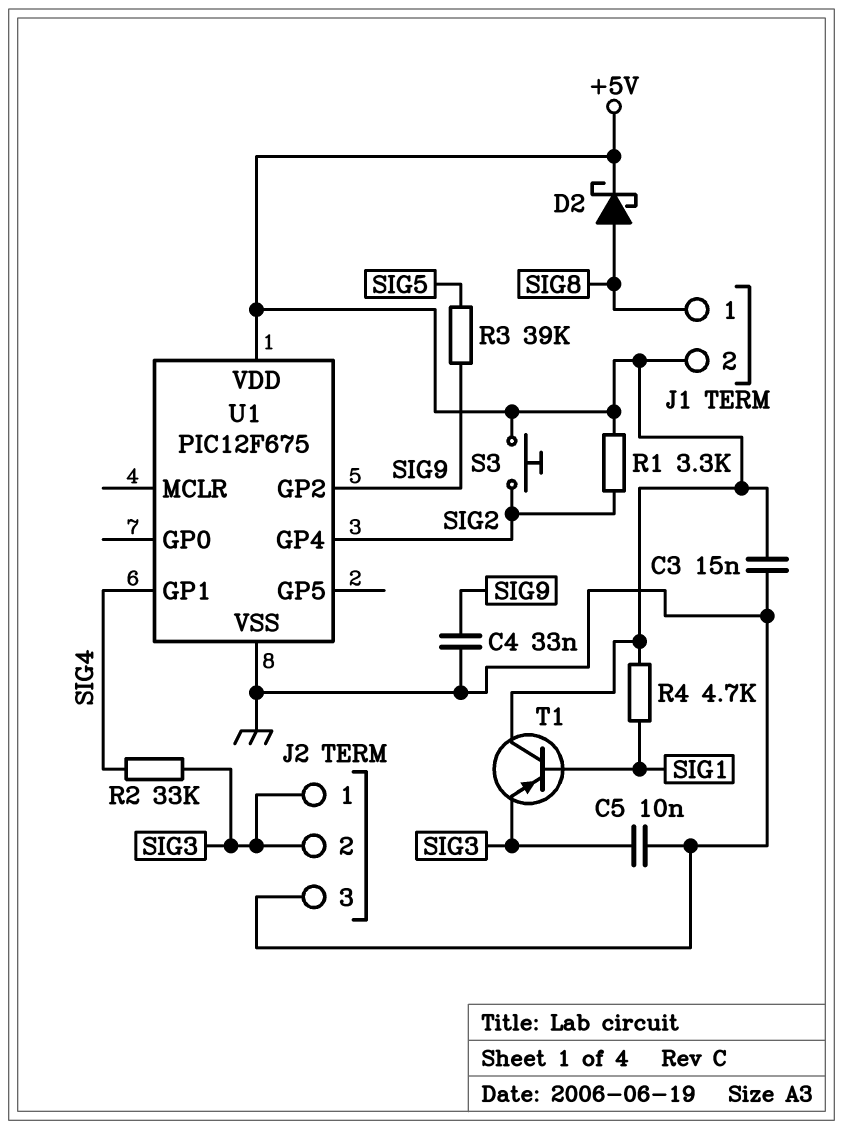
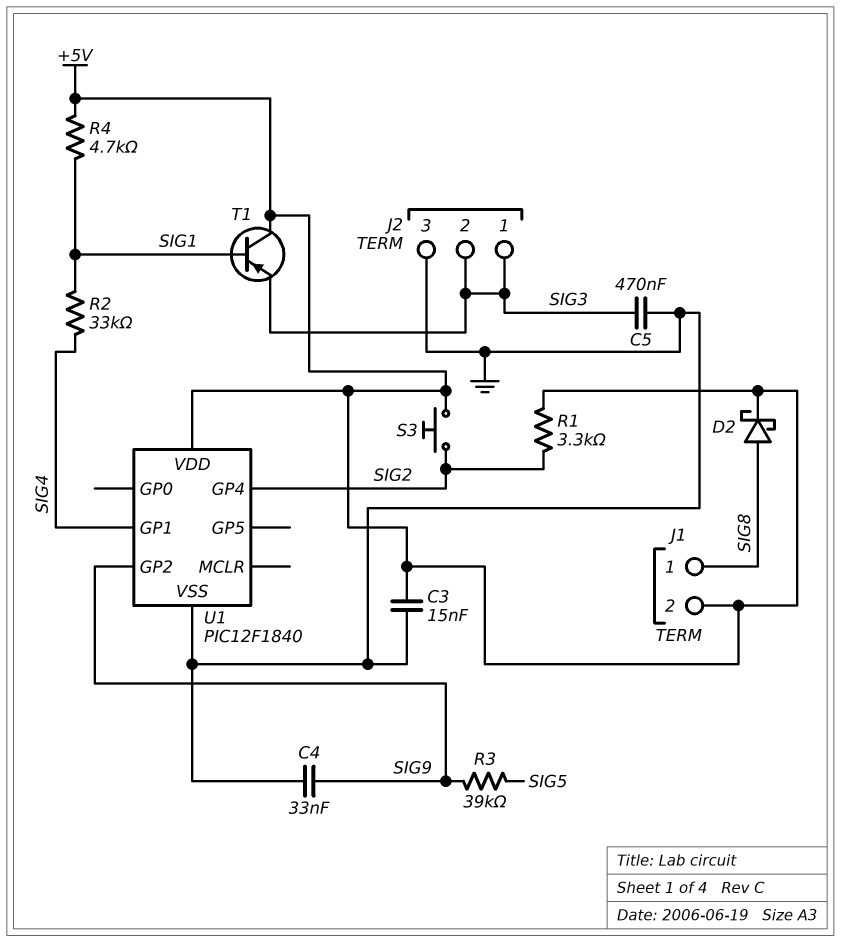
C5: 10nF (GND, SIG3) -> 470nF (GND, SIG3)
R2: 33k (SIG3, SIG4) -> 33k (SIG1, SIG4)
U1: PIC12F675 -> PIC12F1840

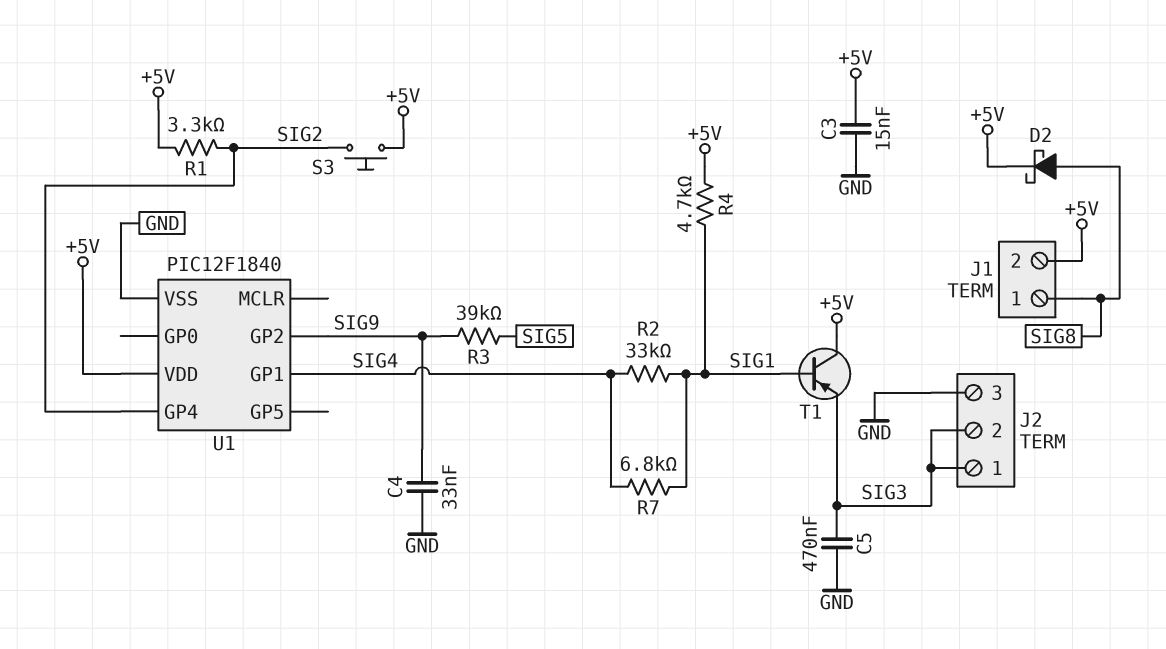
R7: none -> 6.8k (SIG1, SIG4)

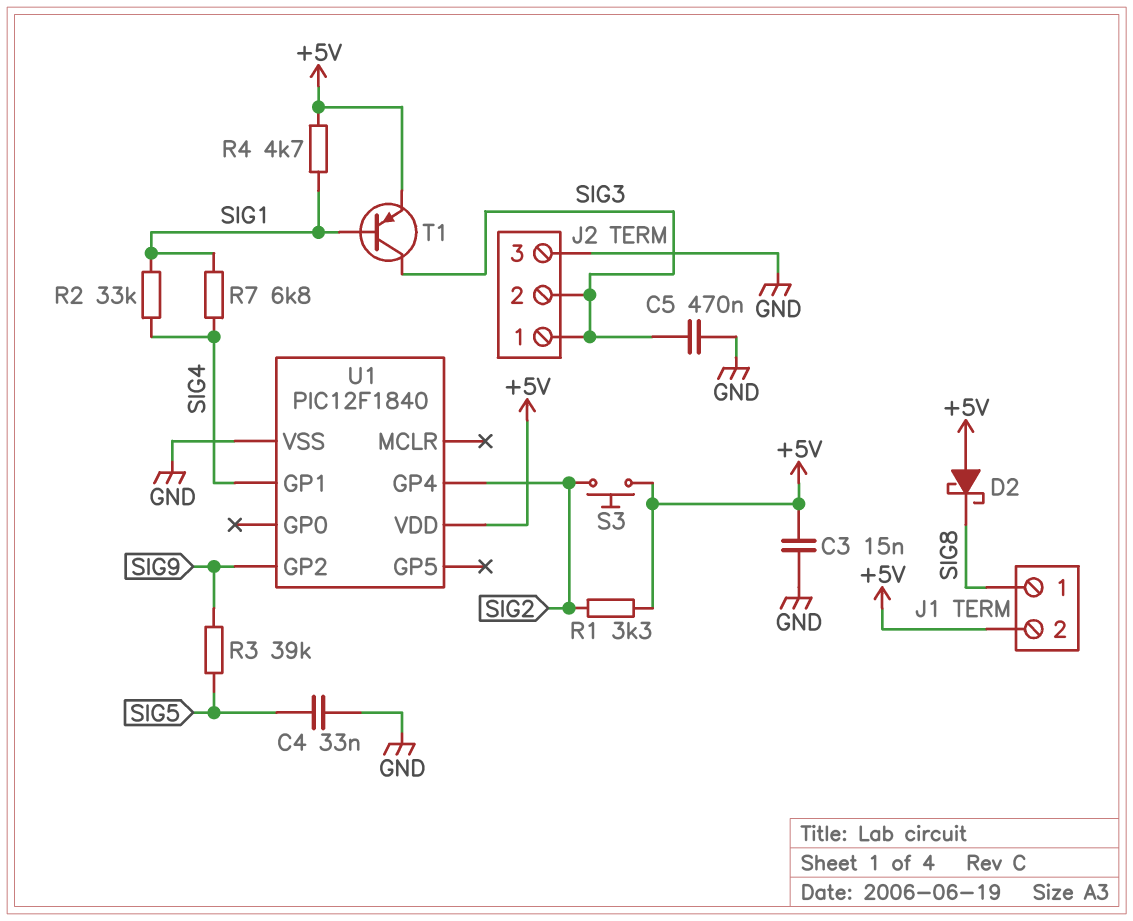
C4: 33nF (GND, SIG9) -> 33nF (GND, SIG5)
D2: schottky (A SIG8, K +5V) -> schottky (A +5V, K SIG8)
T1: PNP (B SIG1, C +5V, E SIG3) -> PNP (B SIG1, C SIG3, E +5V)

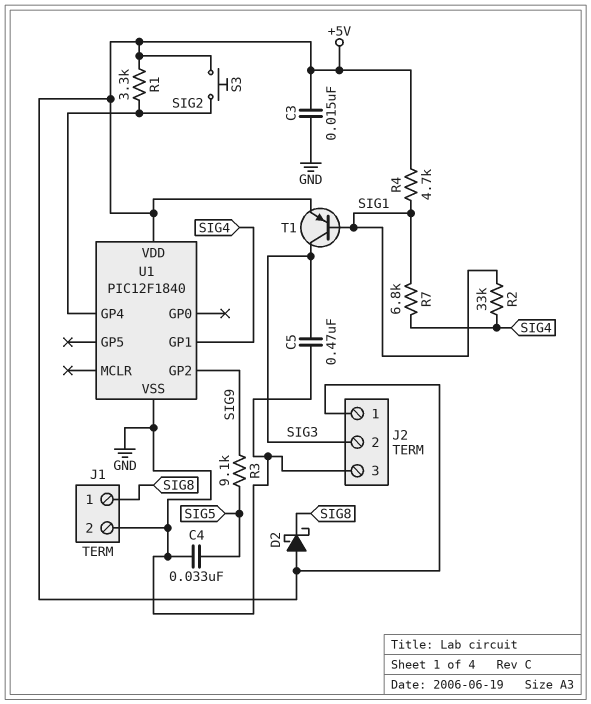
J1 pin 2: +5V -> GND
J2 pin 1: SIG3 -> +5V
R3: 39k (SIG5, SIG9) -> 9.1k (SIG5, SIG9)

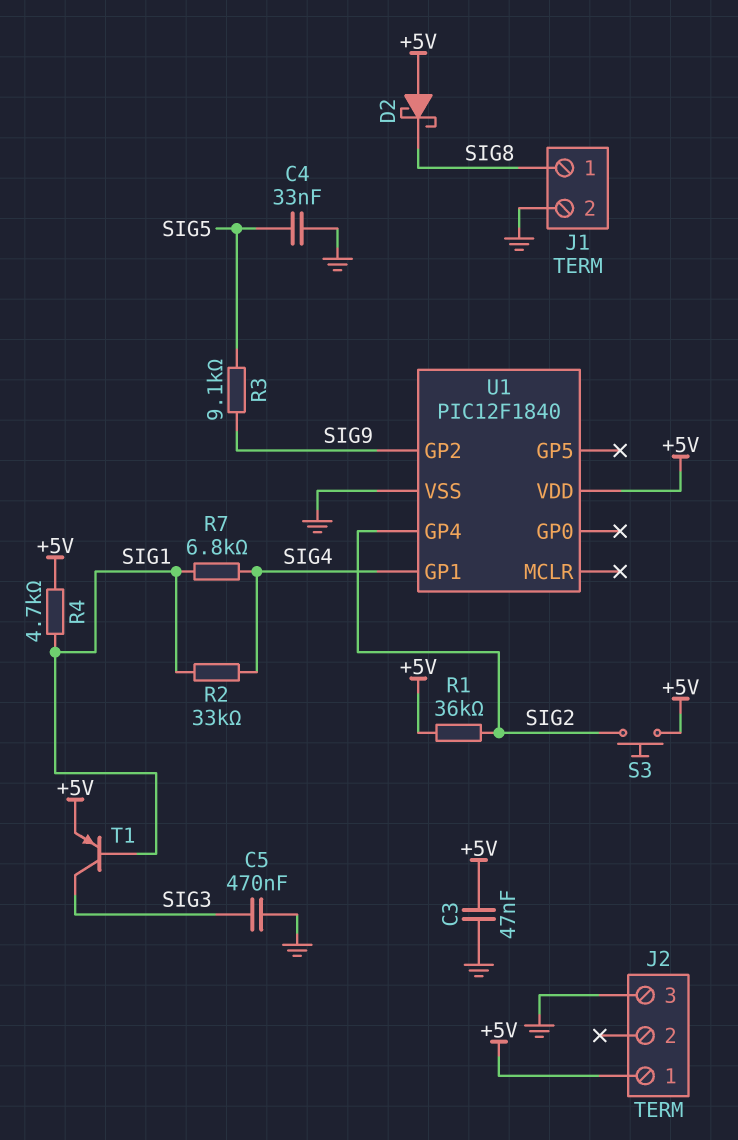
C3: 15nF (+5V, GND) -> 47nF (+5V, GND)
J2 pin 2: SIG3 -> none
R1: 3.3k (+5V, SIG2) -> 36k (+5V, SIG2)

